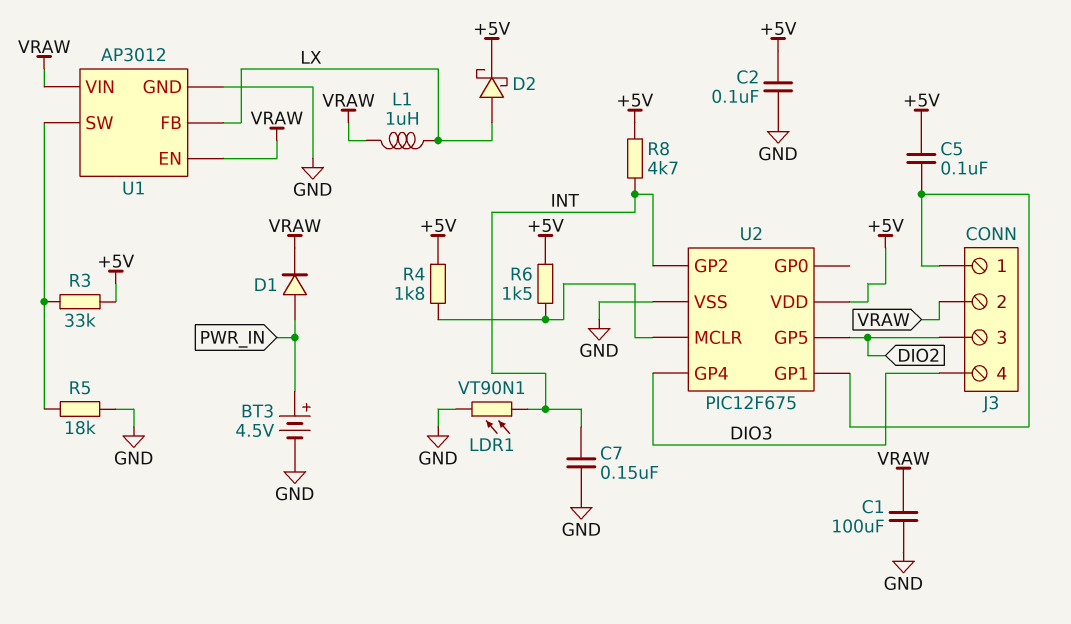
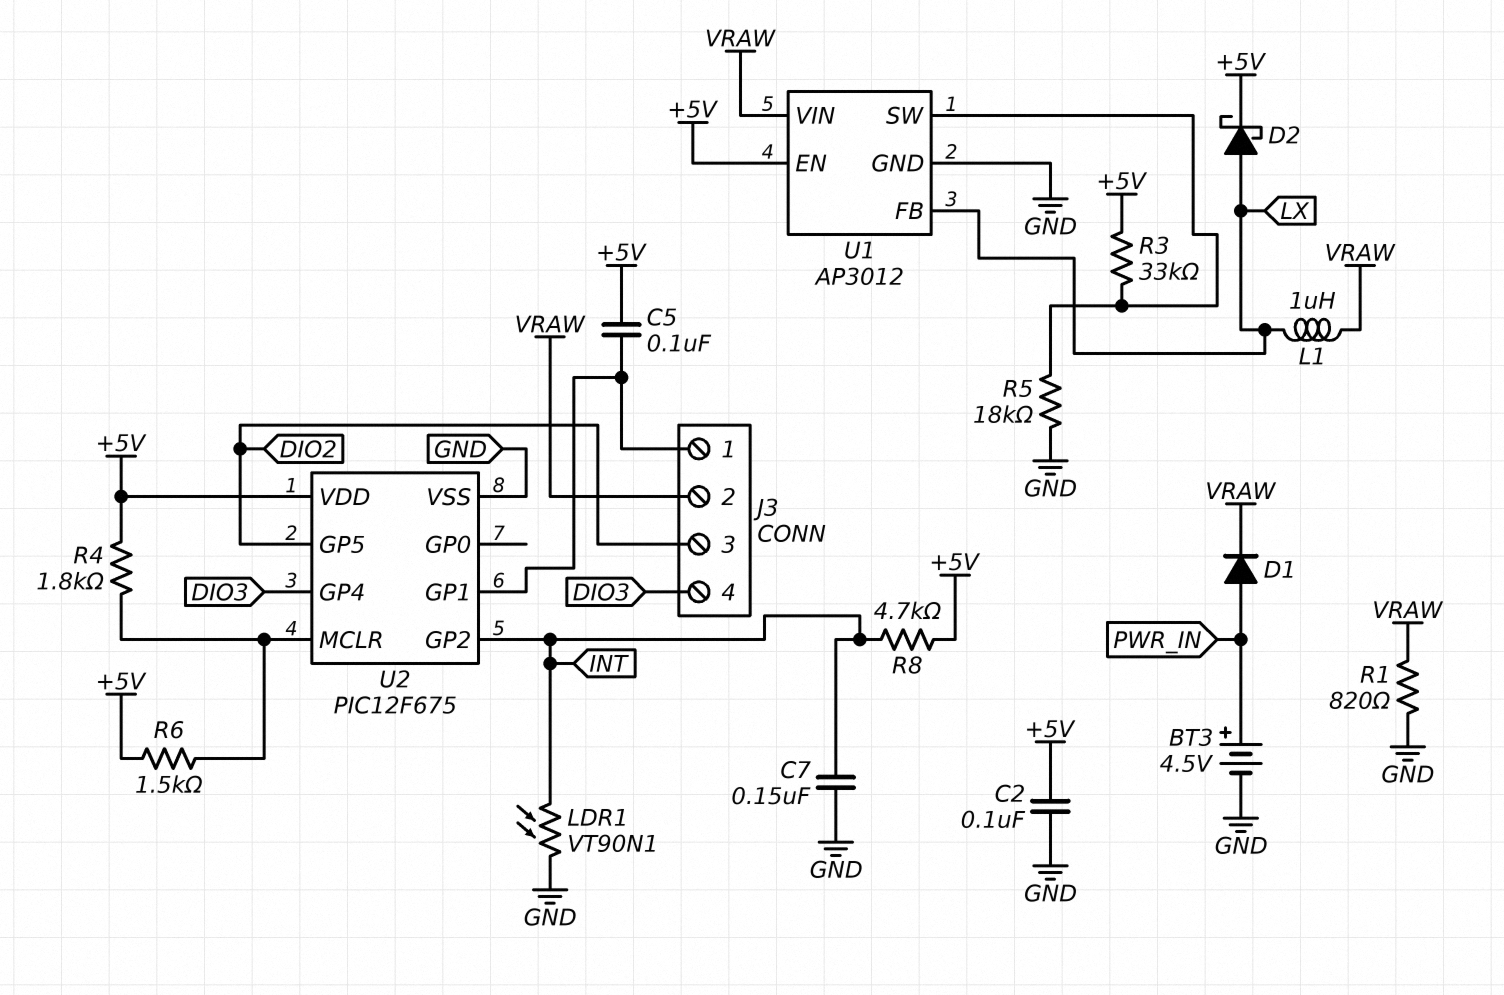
C1: 100uF (GND, VRAW) -> none
R1: none -> 820 (GND, VRAW)
U1 pin EN: VRAW -> +5V

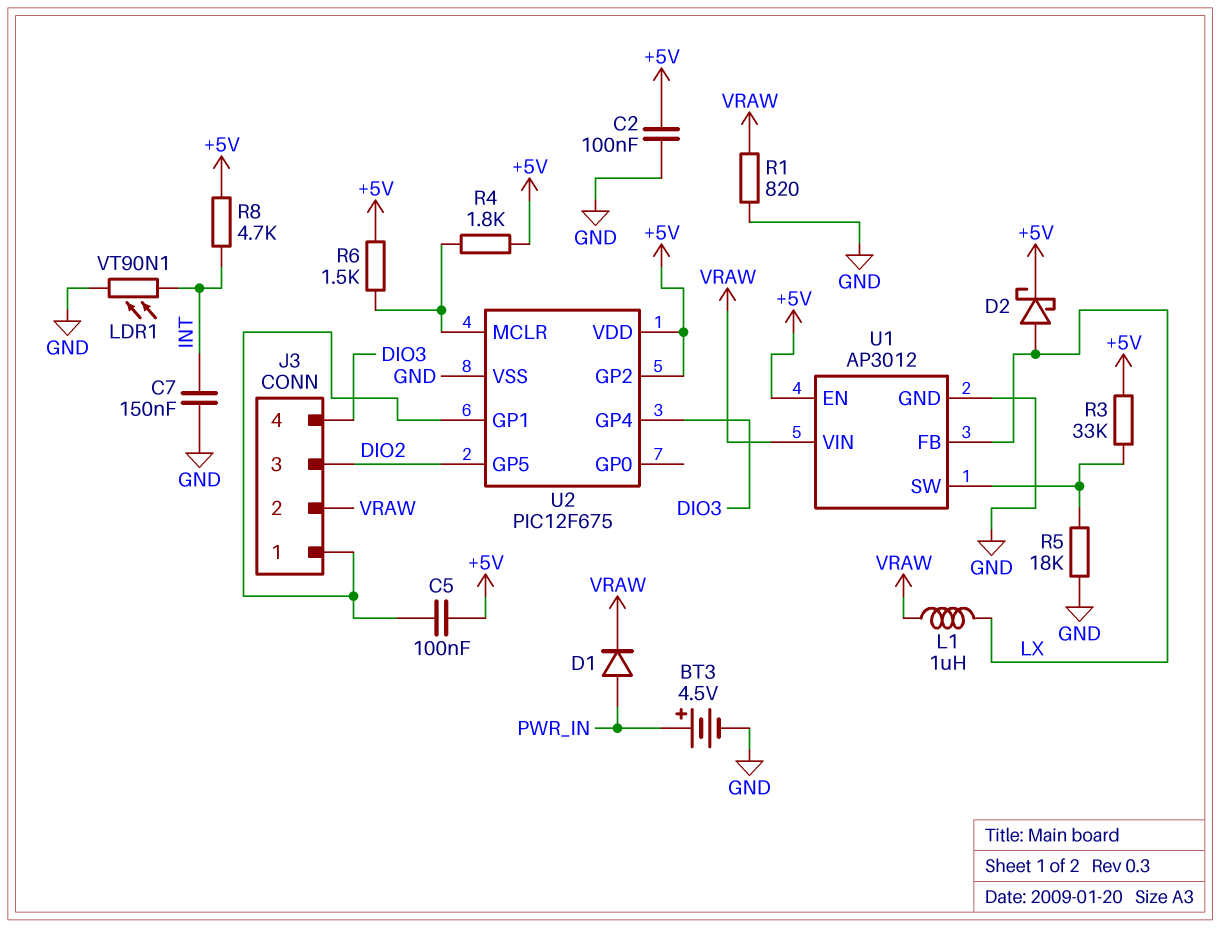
U2 pin GP2: INT -> +5V

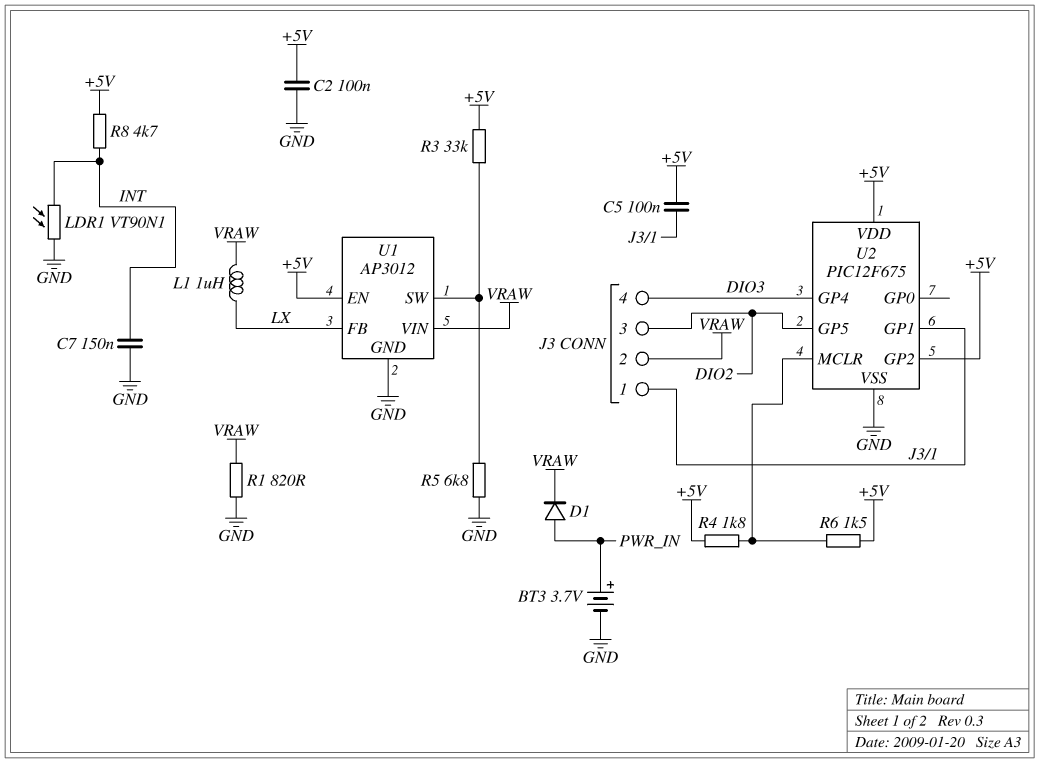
BT3: 4.5V (plus PWR_IN, minus GND) -> 3.7V (plus PWR_IN, minus GND)
D2: schottky (A LX, K +5V) -> none
R5: 18k (GND, U1/SW) -> 6.8k (GND, U1/SW)

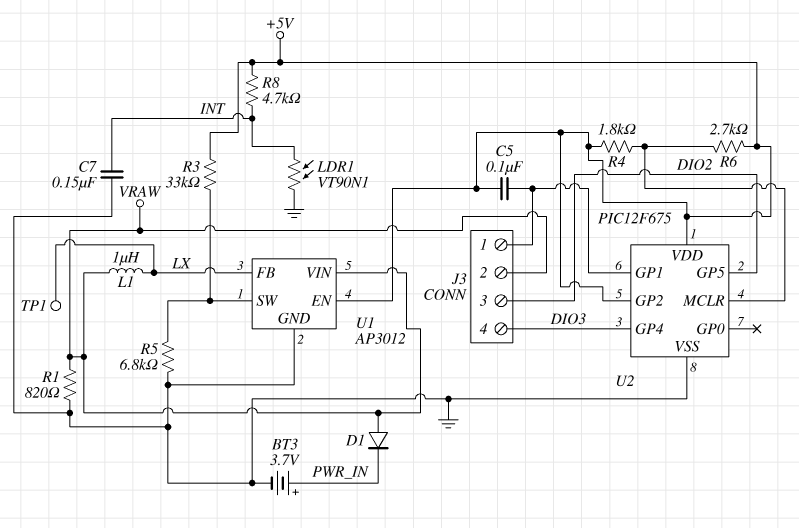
C2: 100nF (+5V, GND) -> none
D1: diode (A PWR_IN, K VRAW) -> diode (A VRAW, K PWR_IN)
R6: 1.5k (+5V, U2/MCLR) -> 2.7k (+5V, U2/MCLR)
TP1: none -> test point (LX)

